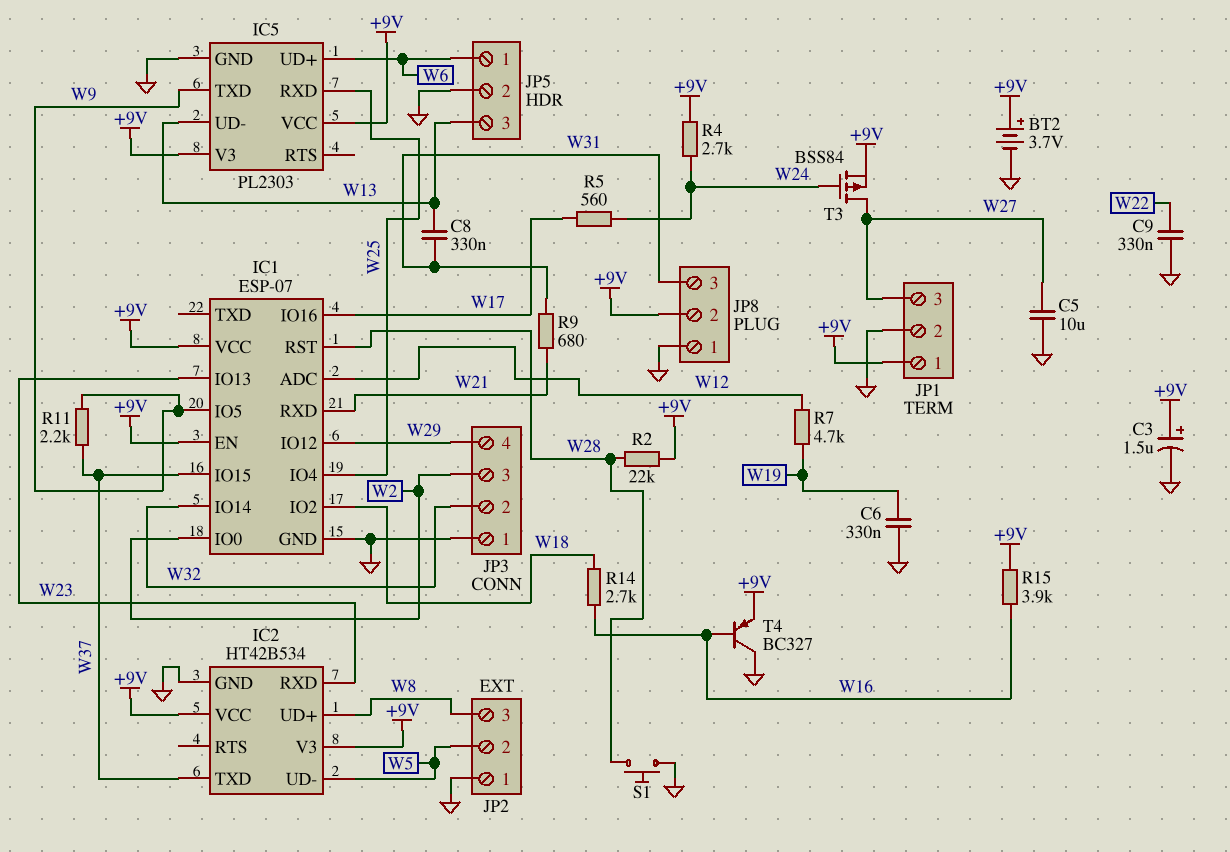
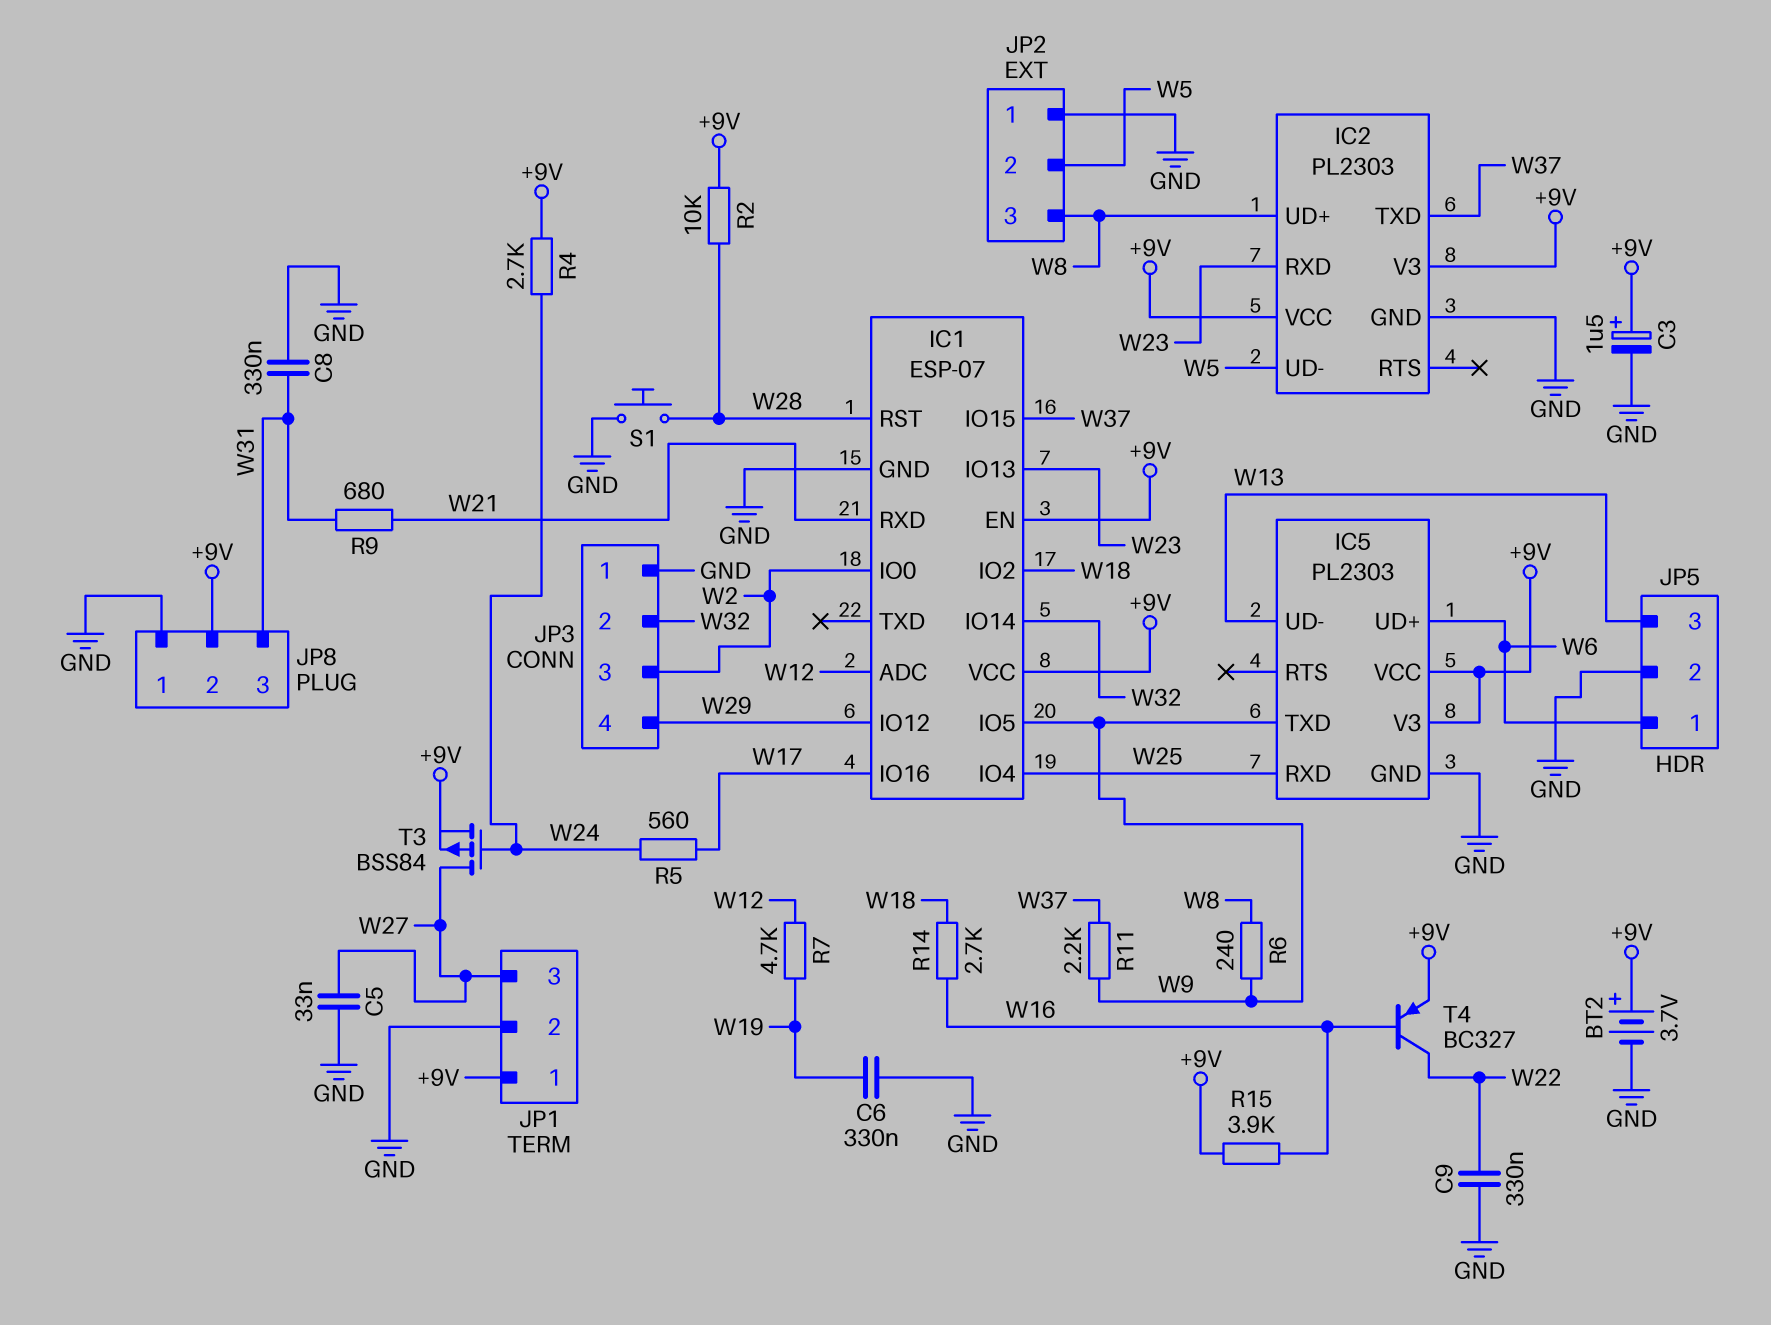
C5: 10uF (GND, W27) -> 33nF (GND, W27)
C8: 330nF (W13, W31) -> 330nF (GND, W31)
IC2: HT42B534 -> PL2303
R2: 22k (+9V, W28) -> 10k (+9V, W28)
R6: none -> 240 (W8, W9)
T4: PNP BC327 (B W16, C GND, E +9V) -> PNP BC327 (B W16, C W22, E +9V)

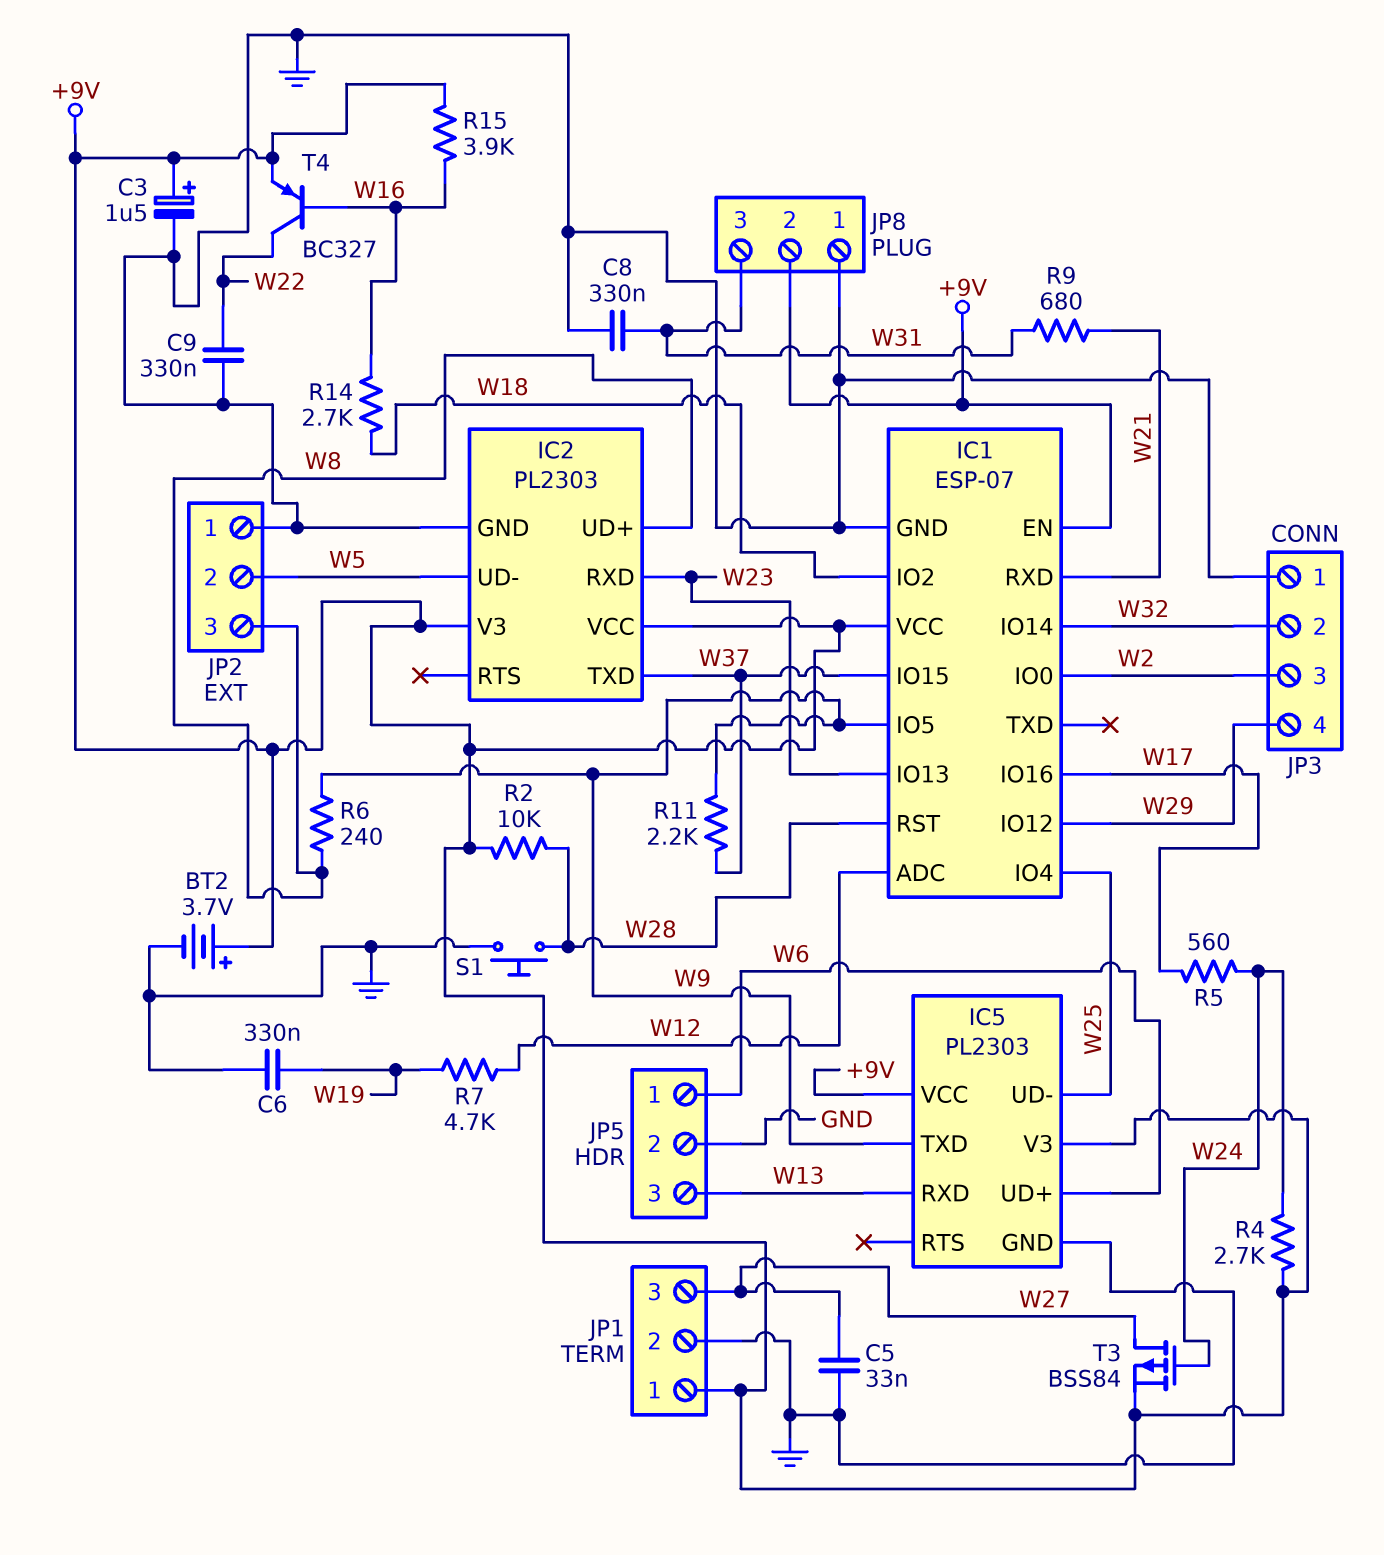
IC5 pin RXD: W25 -> W13
IC5 pin UD-: W13 -> W25

